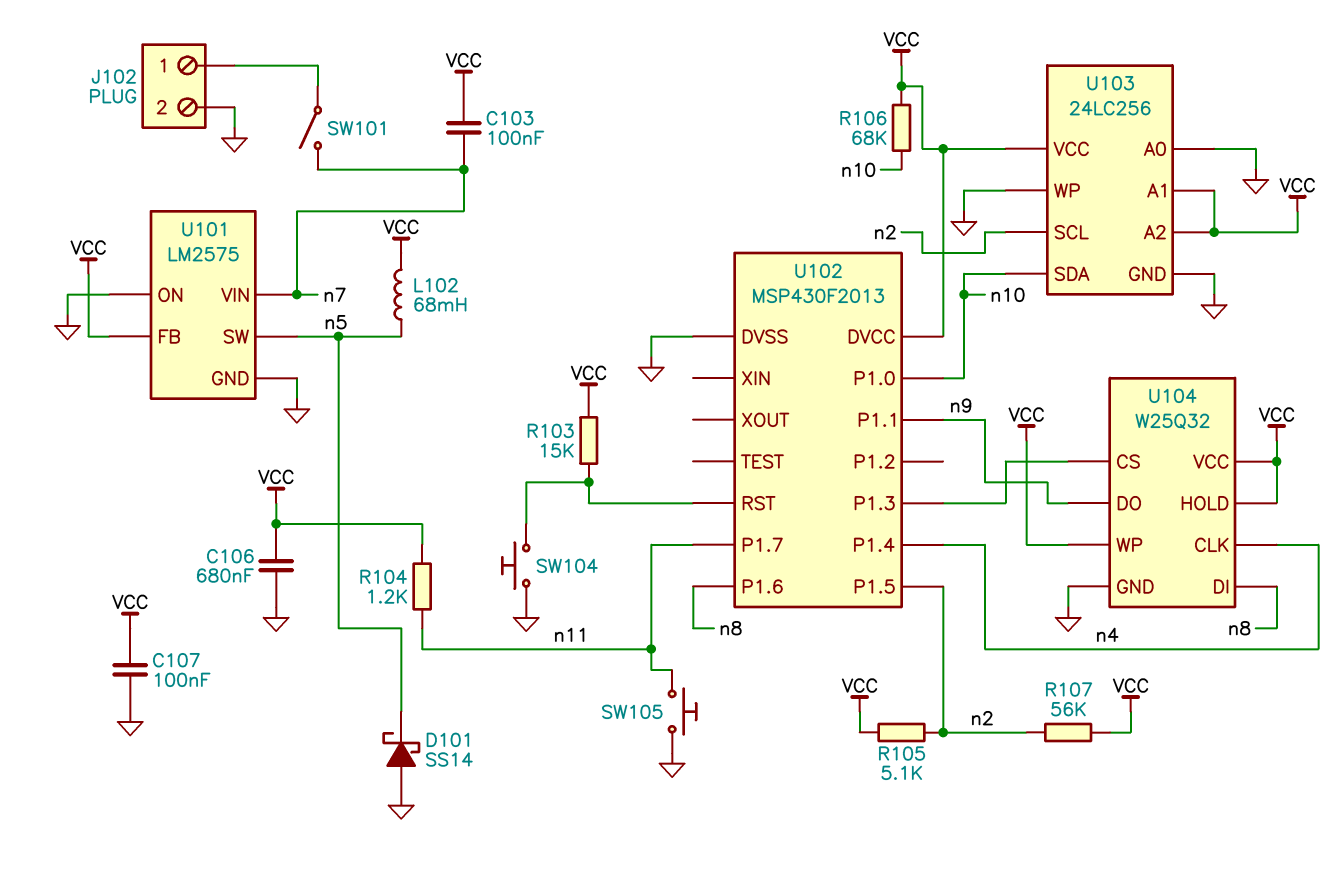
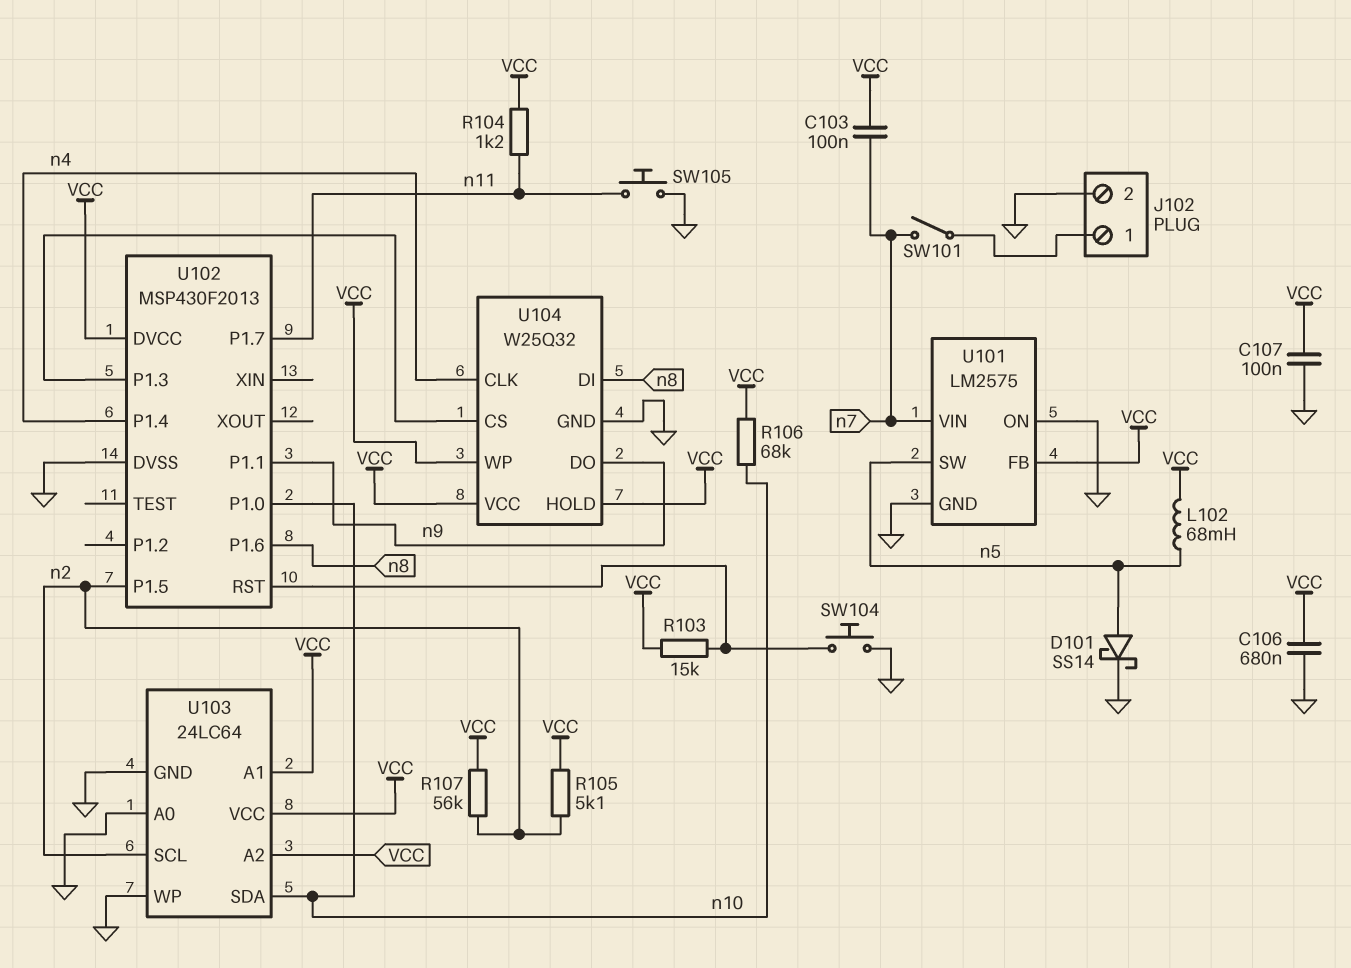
D101: schottky SS14 (A GND, K n5) -> schottky SS14 (A n5, K GND)
U103: 24LC256 -> 24LC64

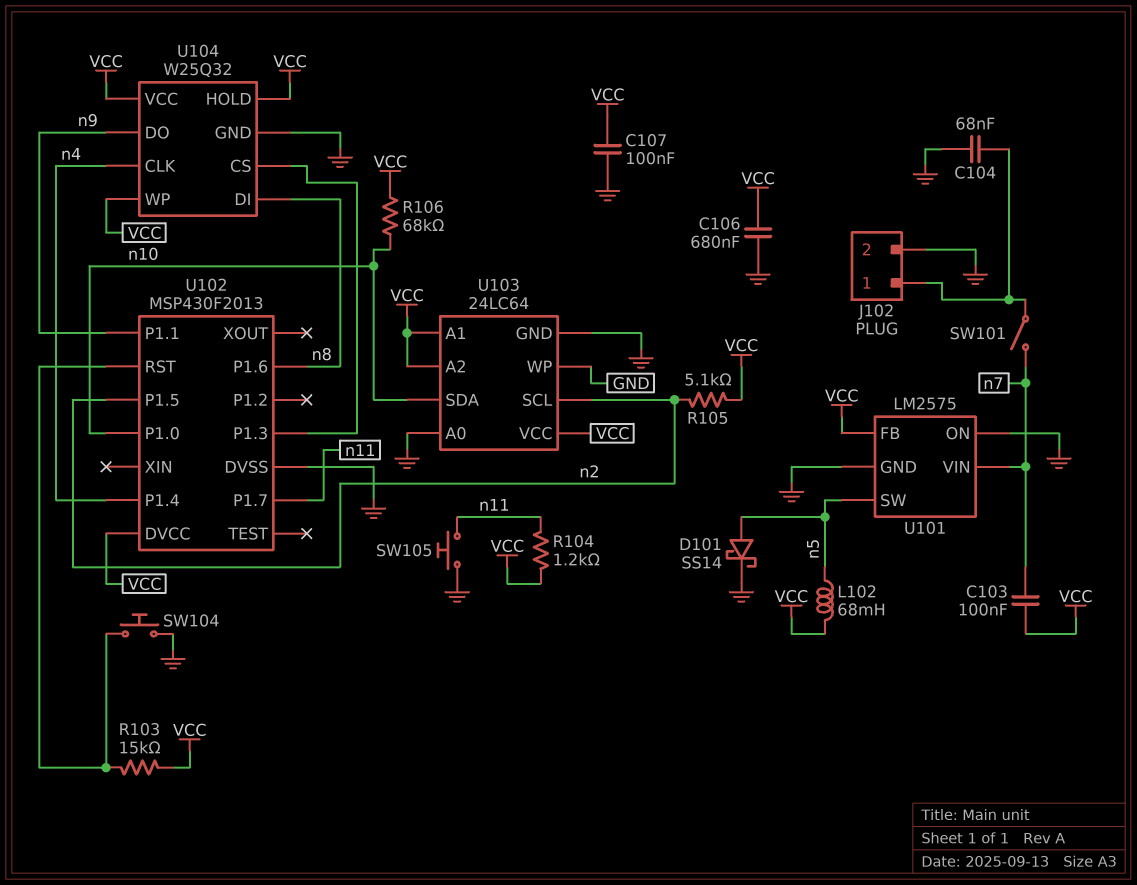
C104: none -> 68nF (GND, J102/1)
R107: 56k (VCC, n2) -> none

